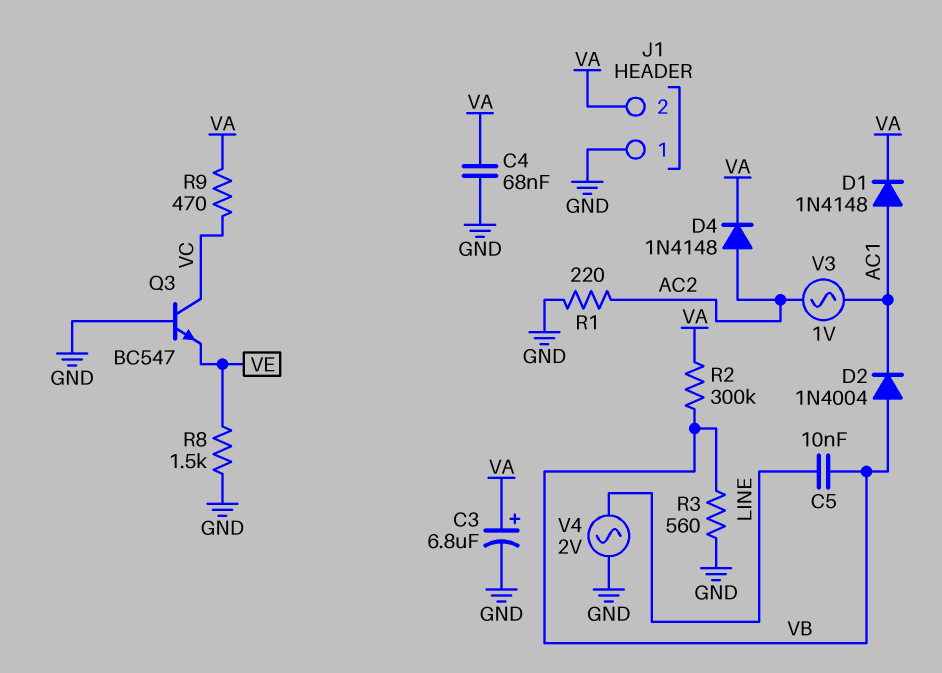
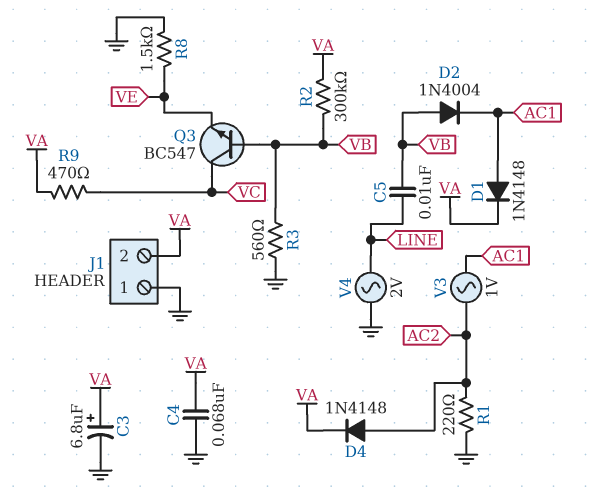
Q3: NPN BC547 (B GND, C VC, E VE) -> NPN BC547 (B VB, C VC, E VE)

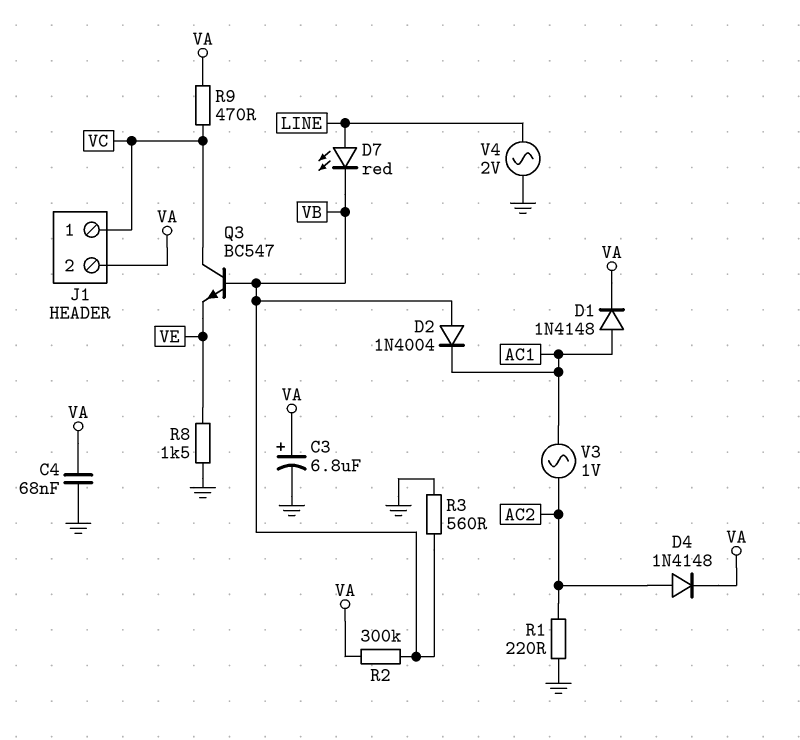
C5: 10nF (LINE, VB) -> none
D7: none -> LED red (A LINE, K VB)
J1 pin 1: GND -> VC

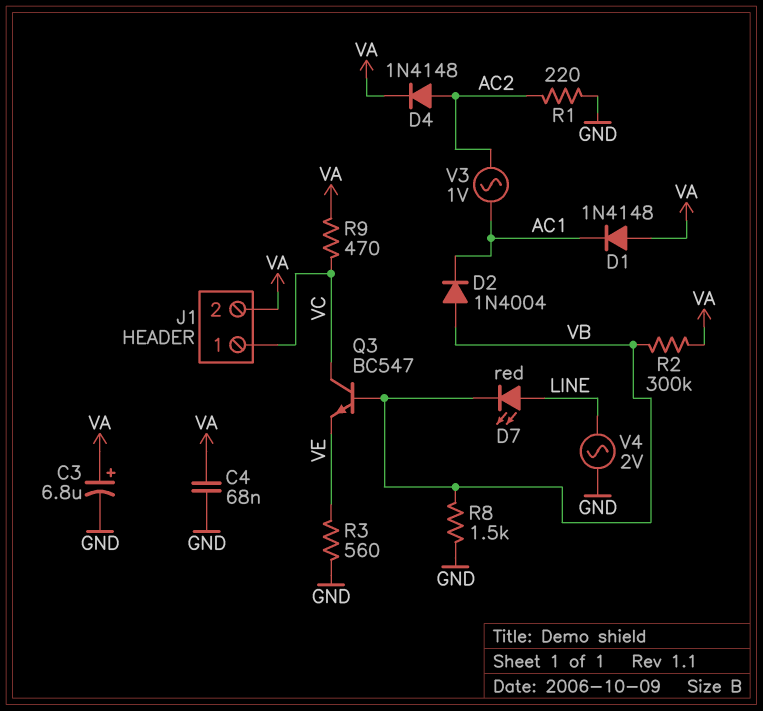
D1: diode 1N4148 (A AC1, K VA) -> diode 1N4148 (A VA, K AC1)
R3: 560 (GND, VB) -> 560 (GND, VE)
R8: 1.5k (GND, VE) -> 1.5k (GND, VB)

